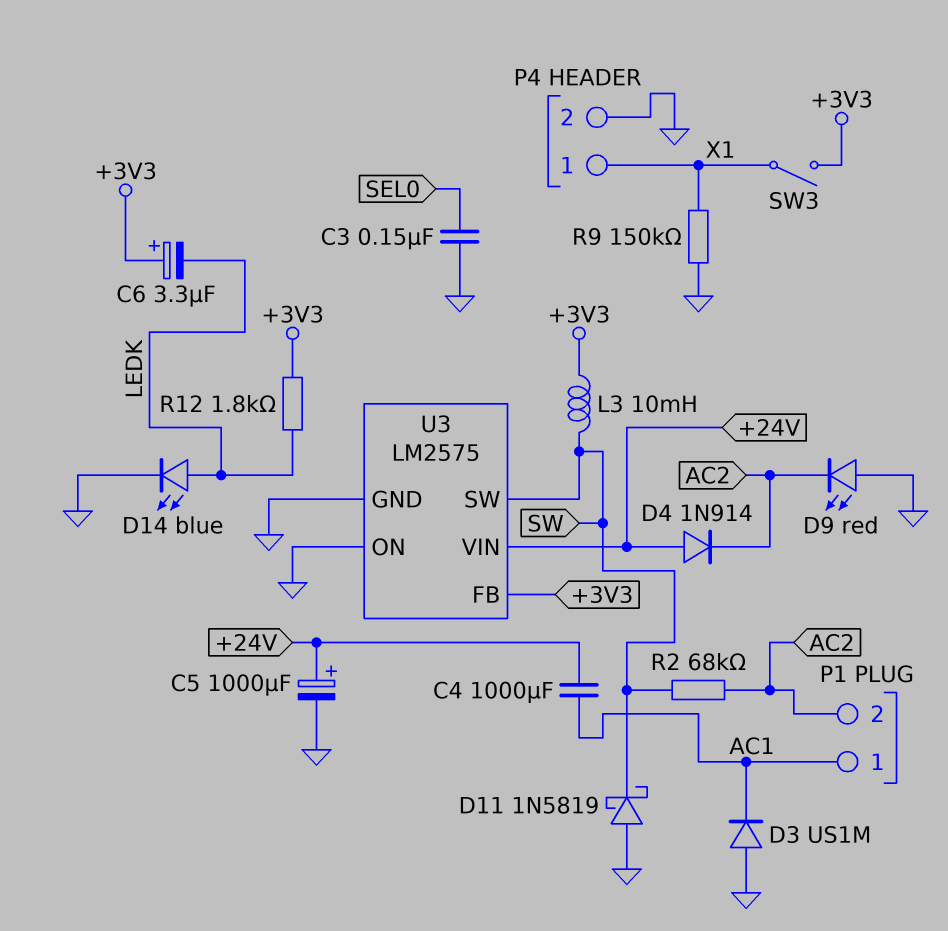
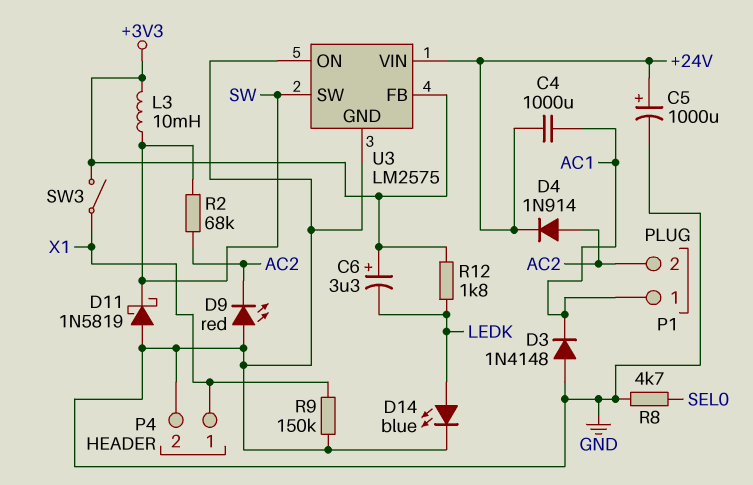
C3: 150nF (GND, SEL0) -> none
D3: diode US1M (A GND, K AC1) -> diode 1N4148 (A GND, K AC1)
D4: diode 1N914 (A +24V, K AC2) -> diode 1N914 (A AC2, K +24V)
R8: none -> 4.7k (GND, SEL0)

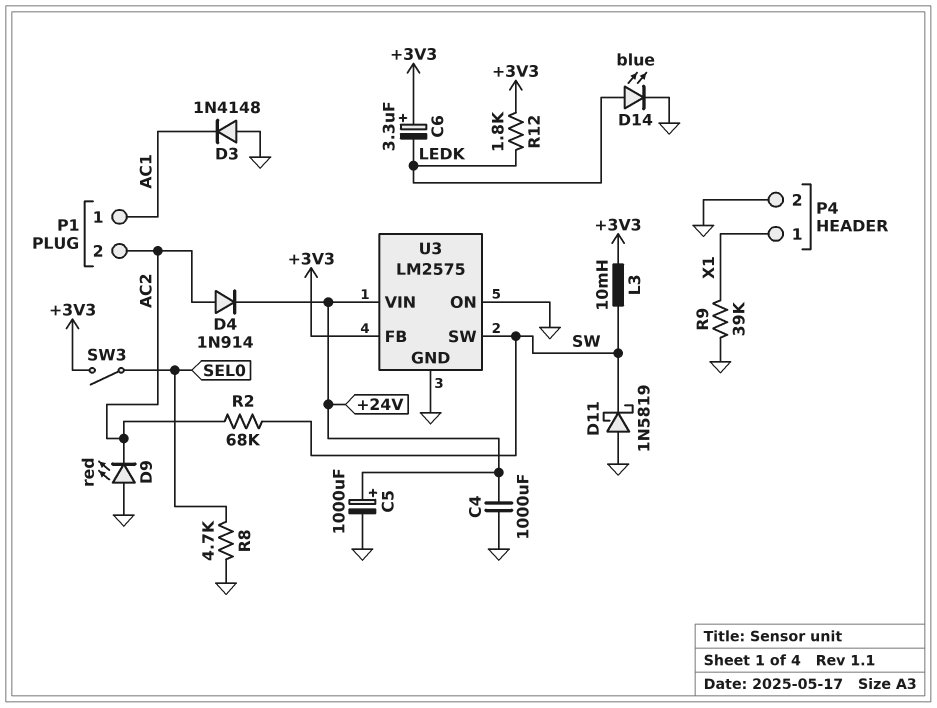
C4: 1000uF (+24V, AC1) -> 1000uF (+24V, GND)
R9: 150k (GND, X1) -> 39k (GND, X1)
SW3: switch (+3V3, X1) -> switch (+3V3, SEL0)

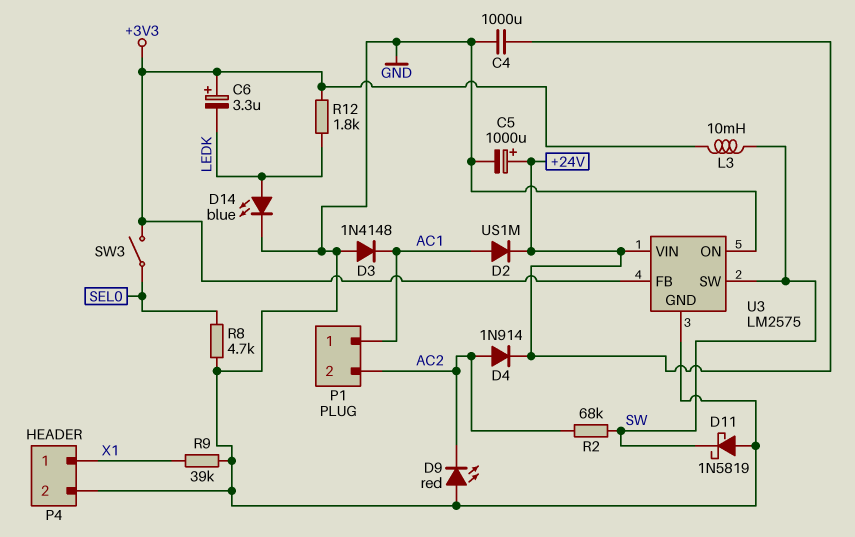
D2: none -> diode US1M (A AC1, K +24V)

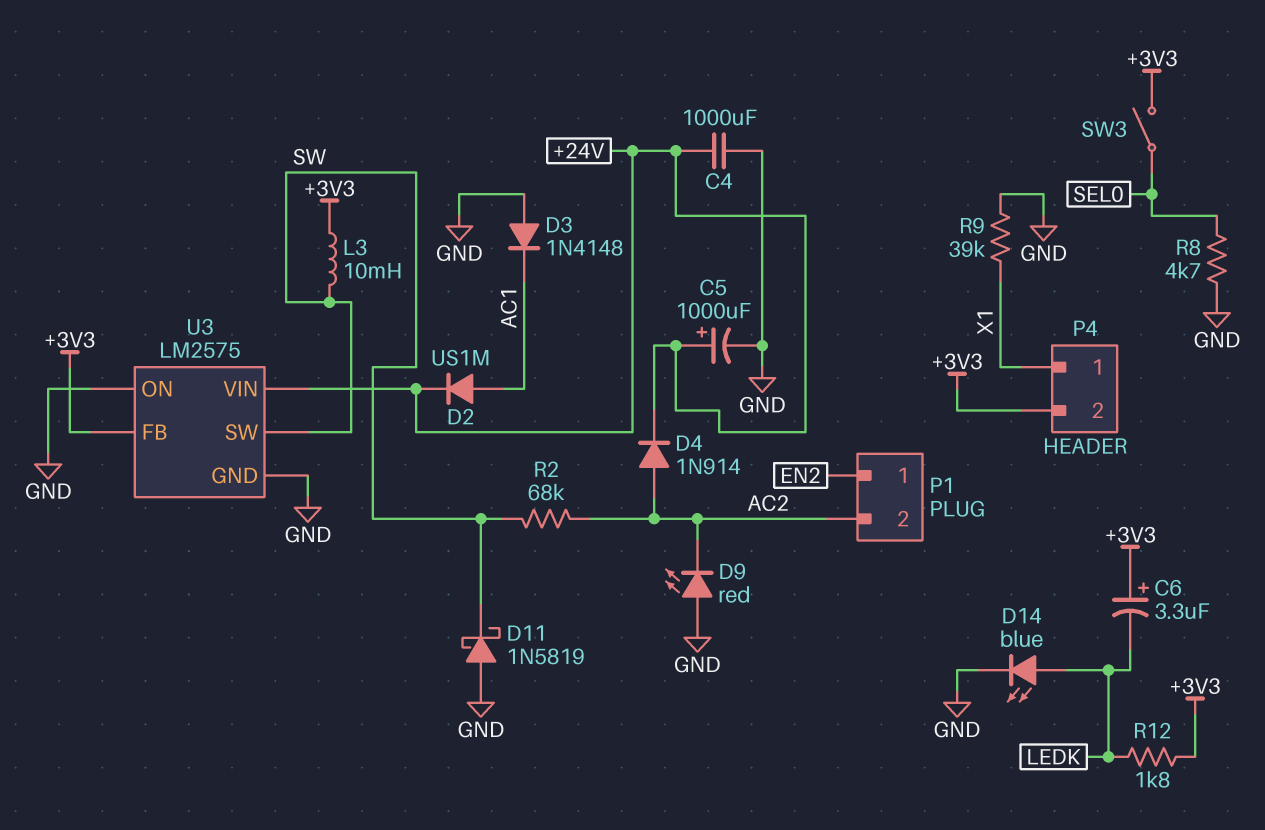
P1 pin 1: AC1 -> EN2
P4 pin 2: GND -> +3V3

